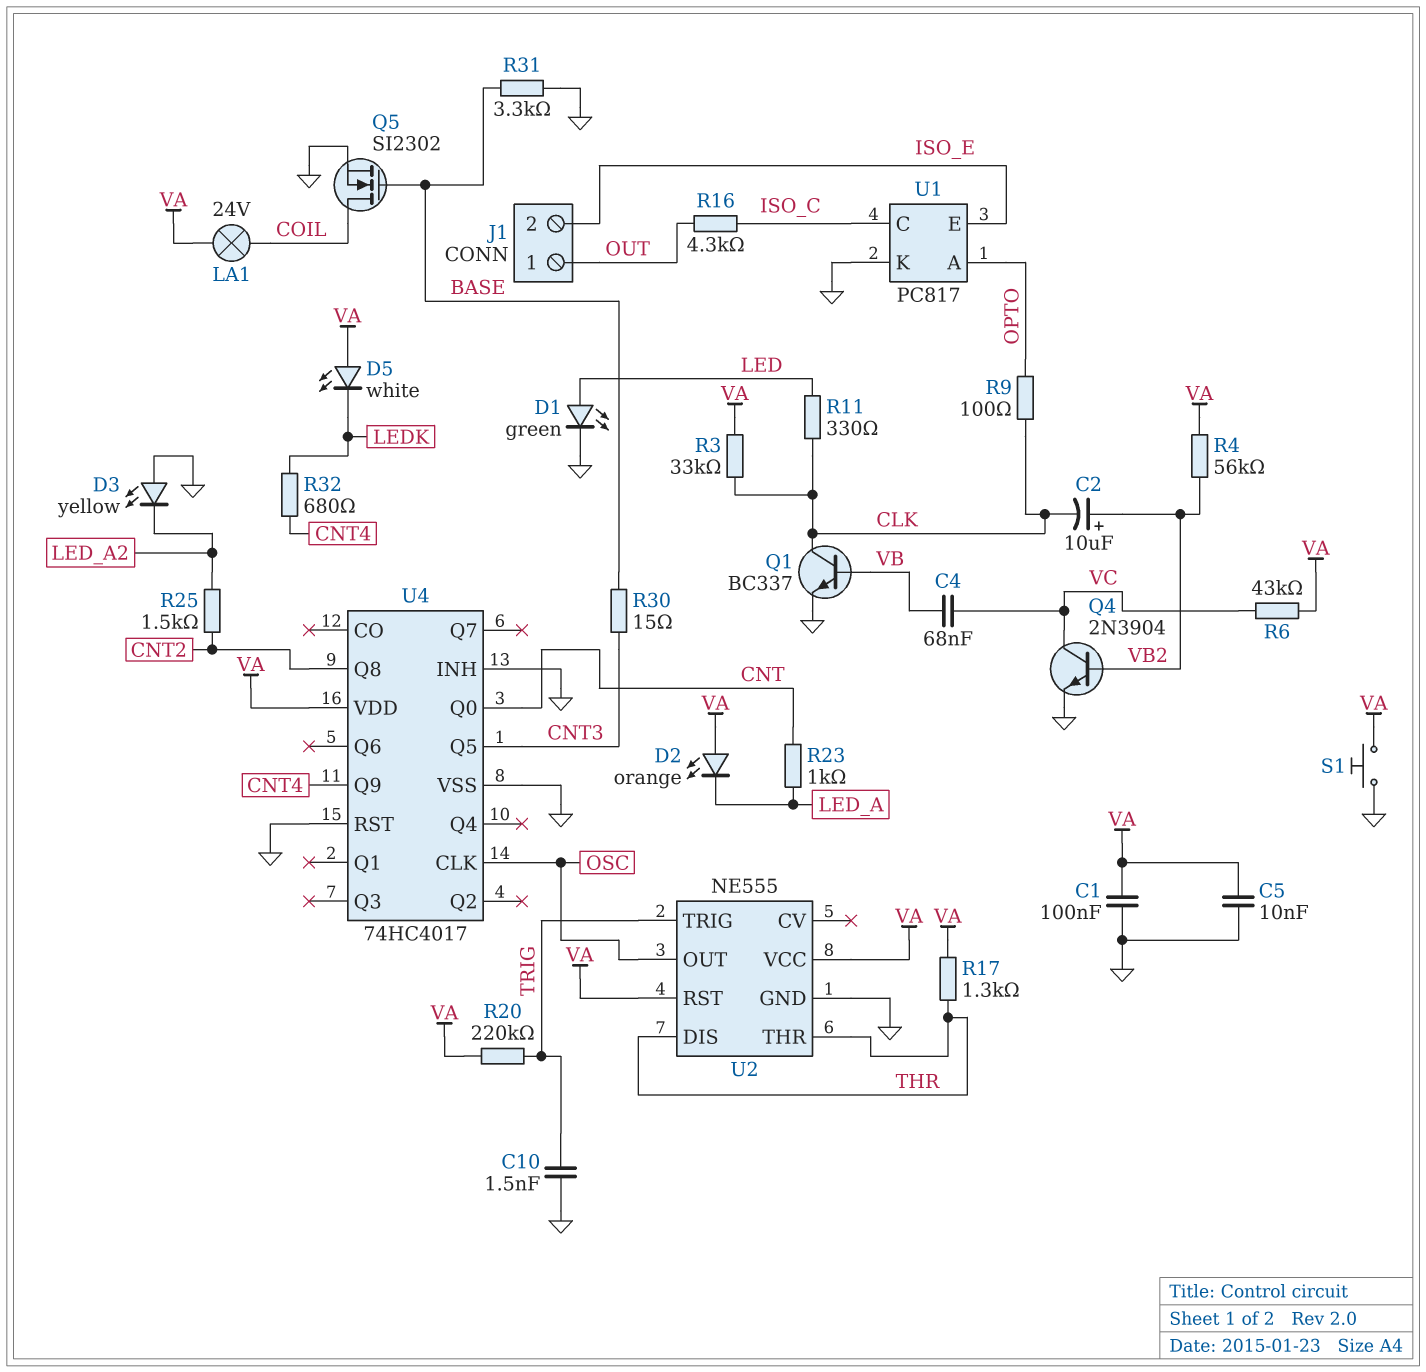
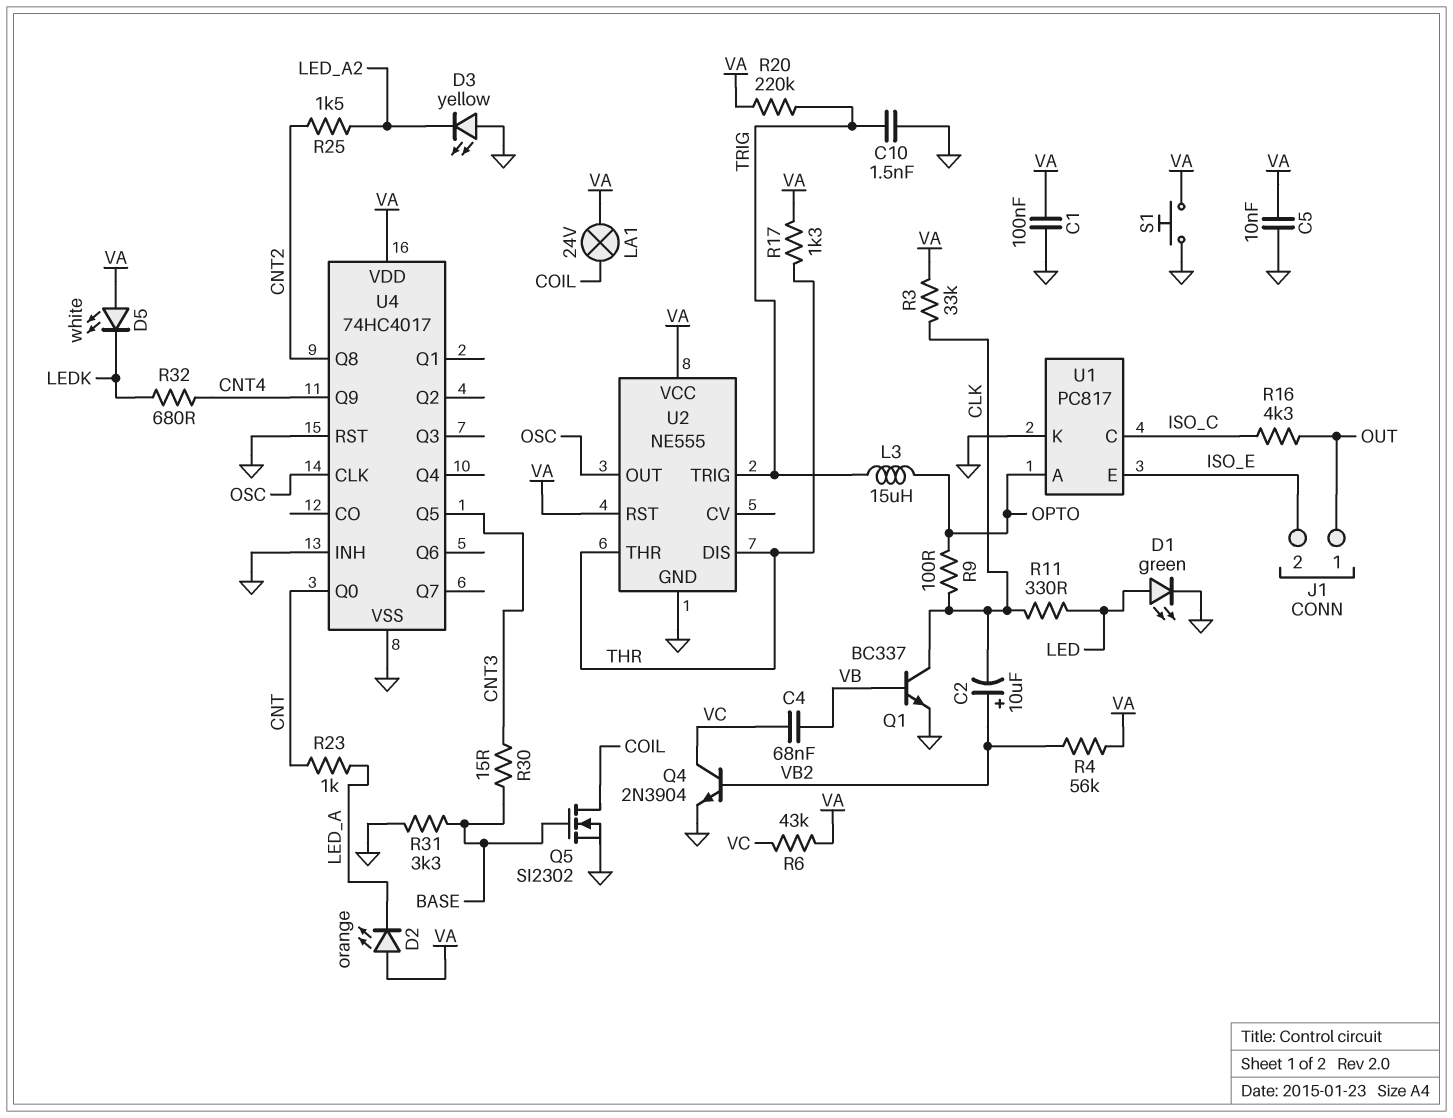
L3: none -> 15uH (OPTO, TRIG)

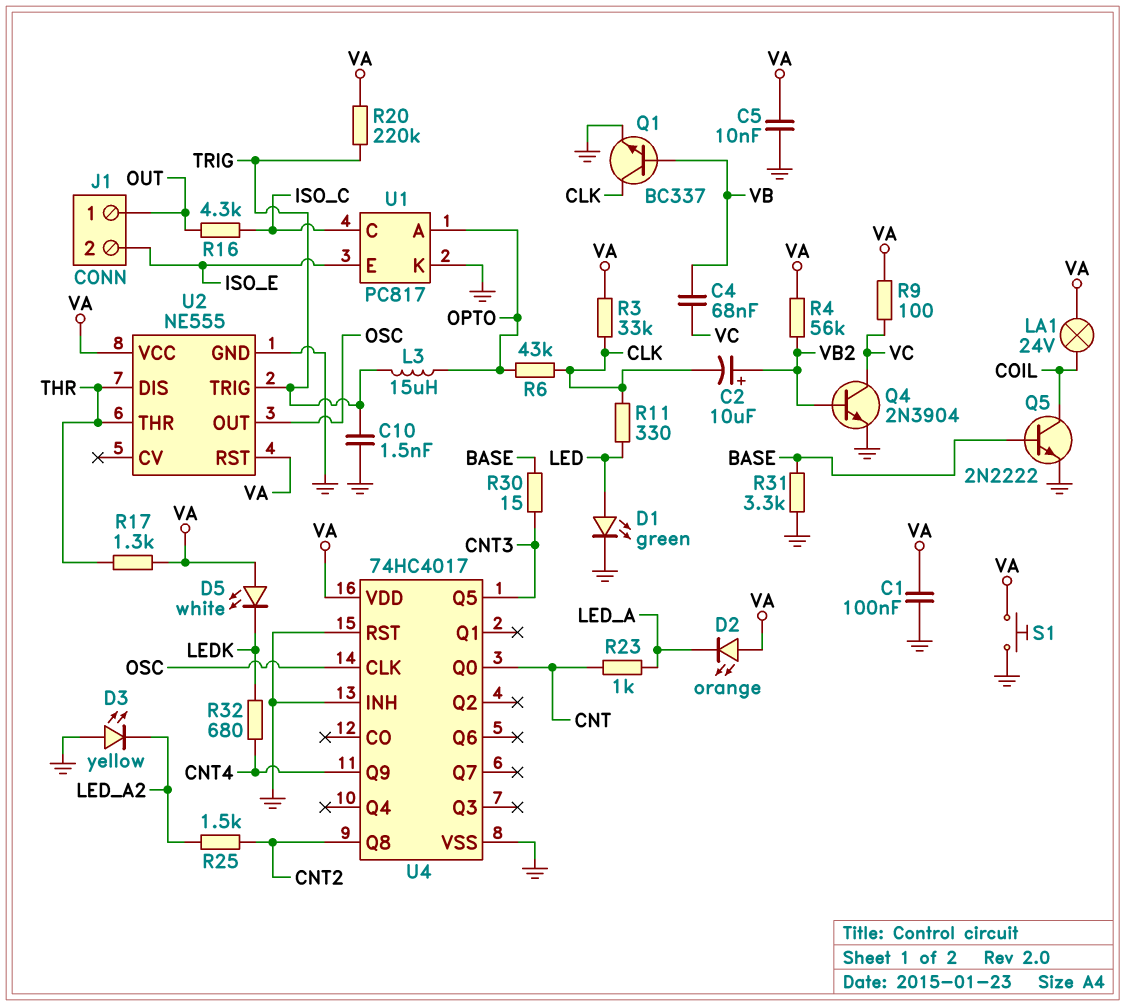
Q5: NMOS SI2302 (G BASE, D COIL, S GND) -> NPN 2N2222 (B BASE, C COIL, E GND)
R6: 43k (VA, VC) -> 43k (CLK, OPTO)
R9: 100 (CLK, OPTO) -> 100 (VA, VC)

